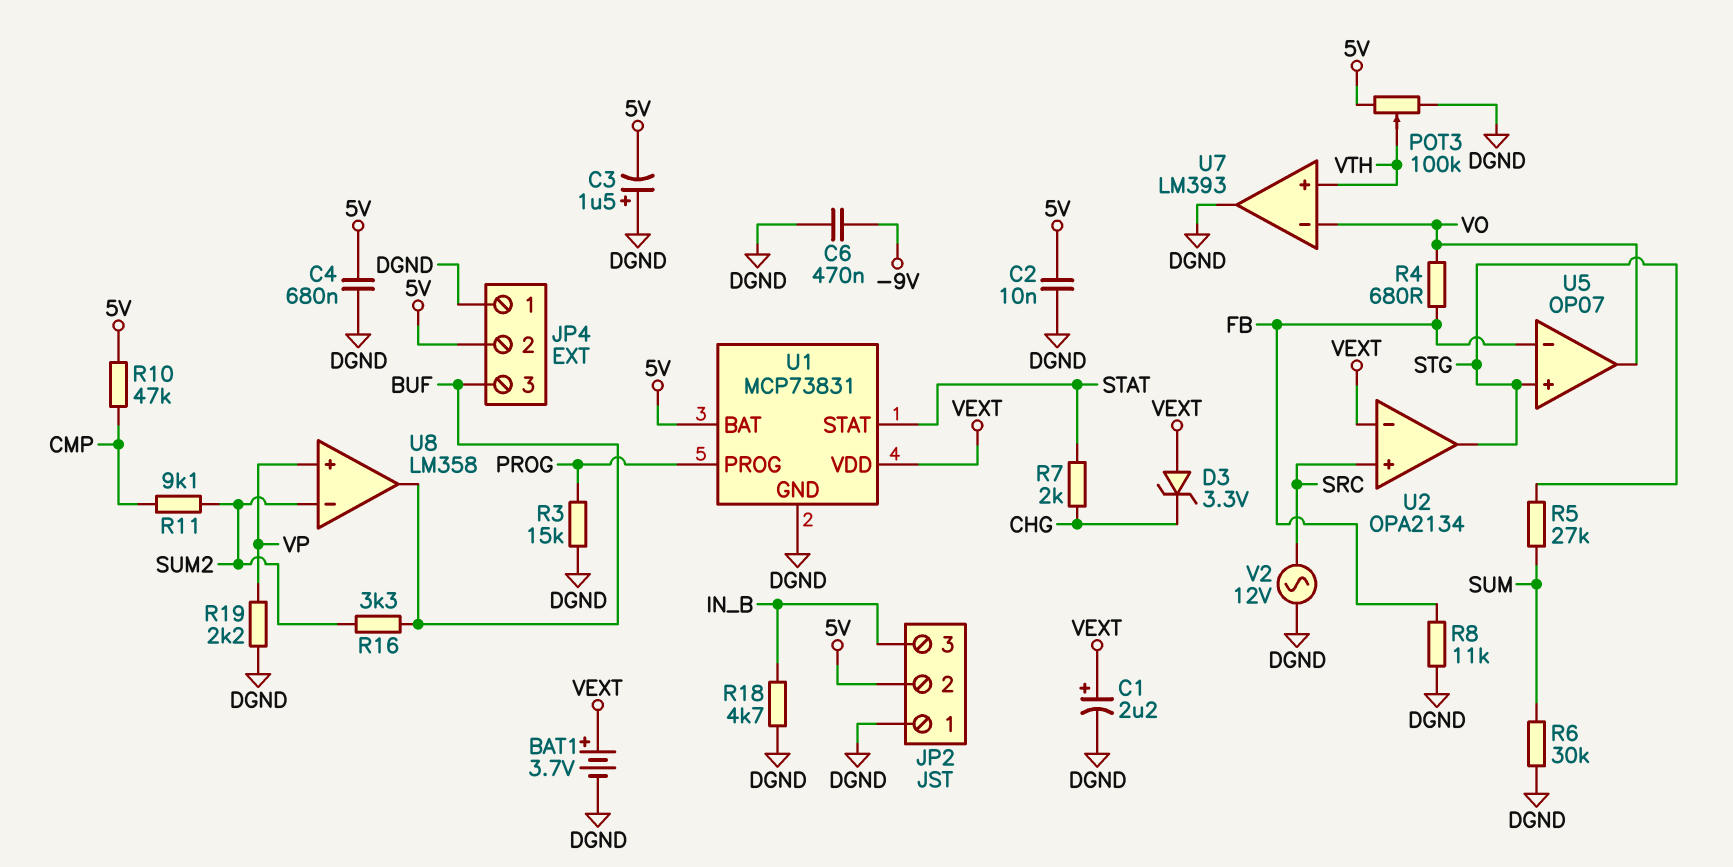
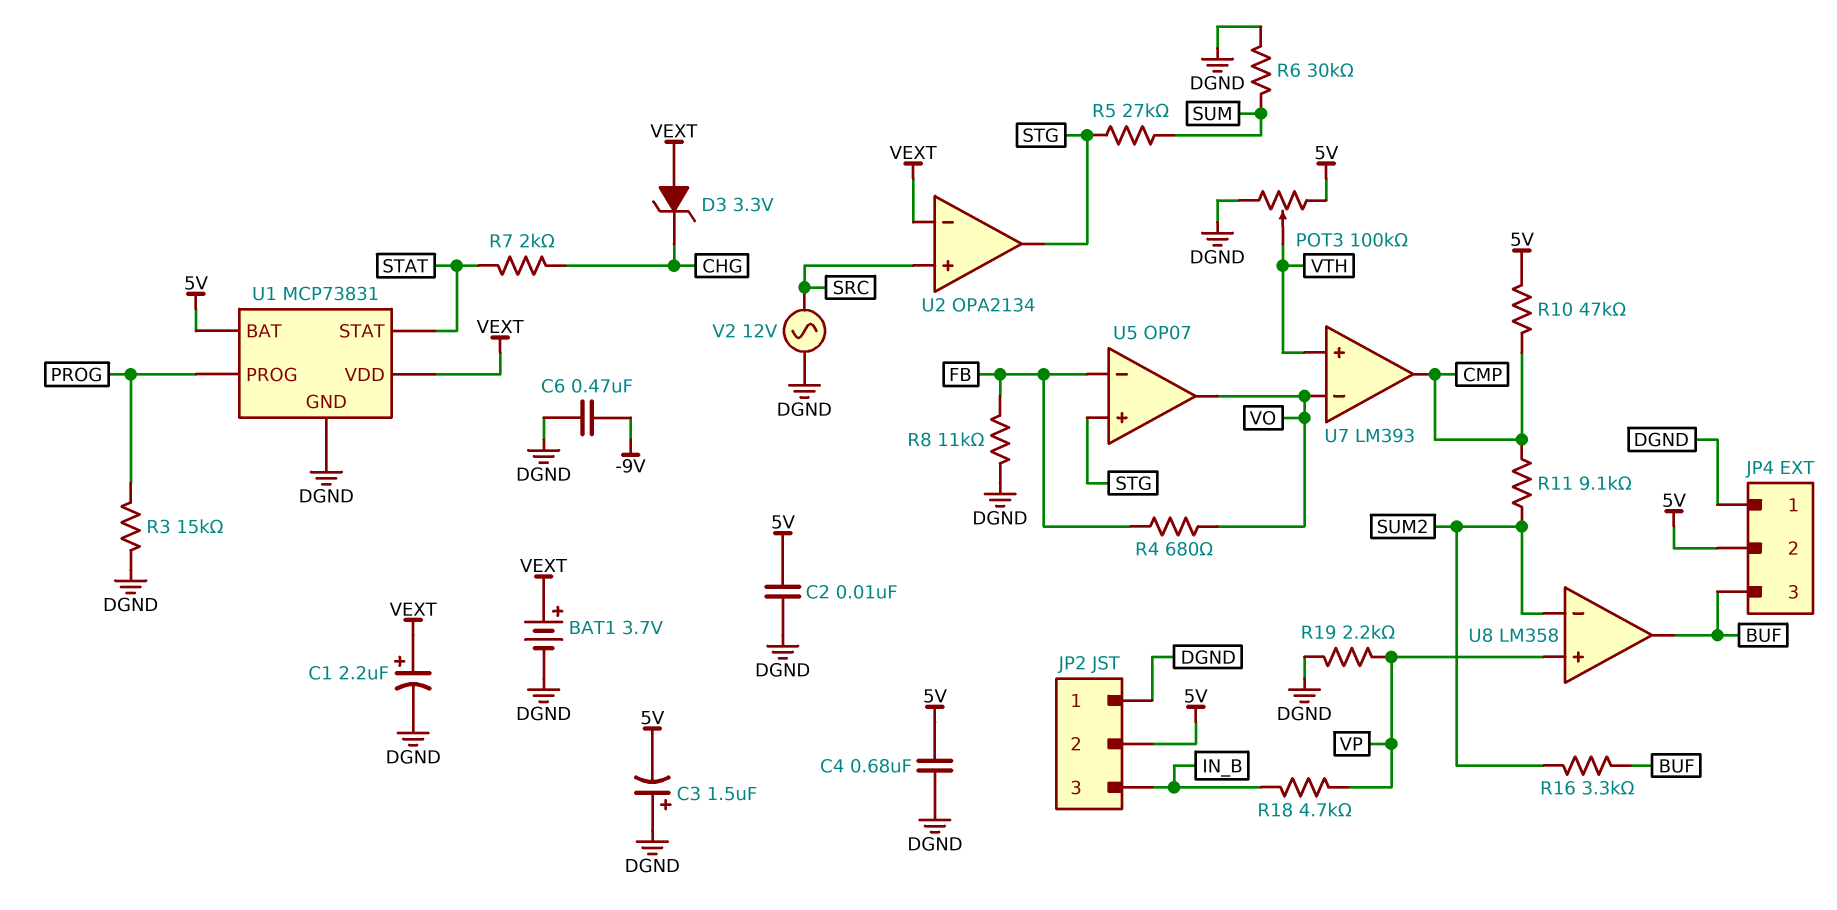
R18: 4.7k (DGND, IN_B) -> 4.7k (IN_B, VP)
U7 pin out: DGND -> CMP

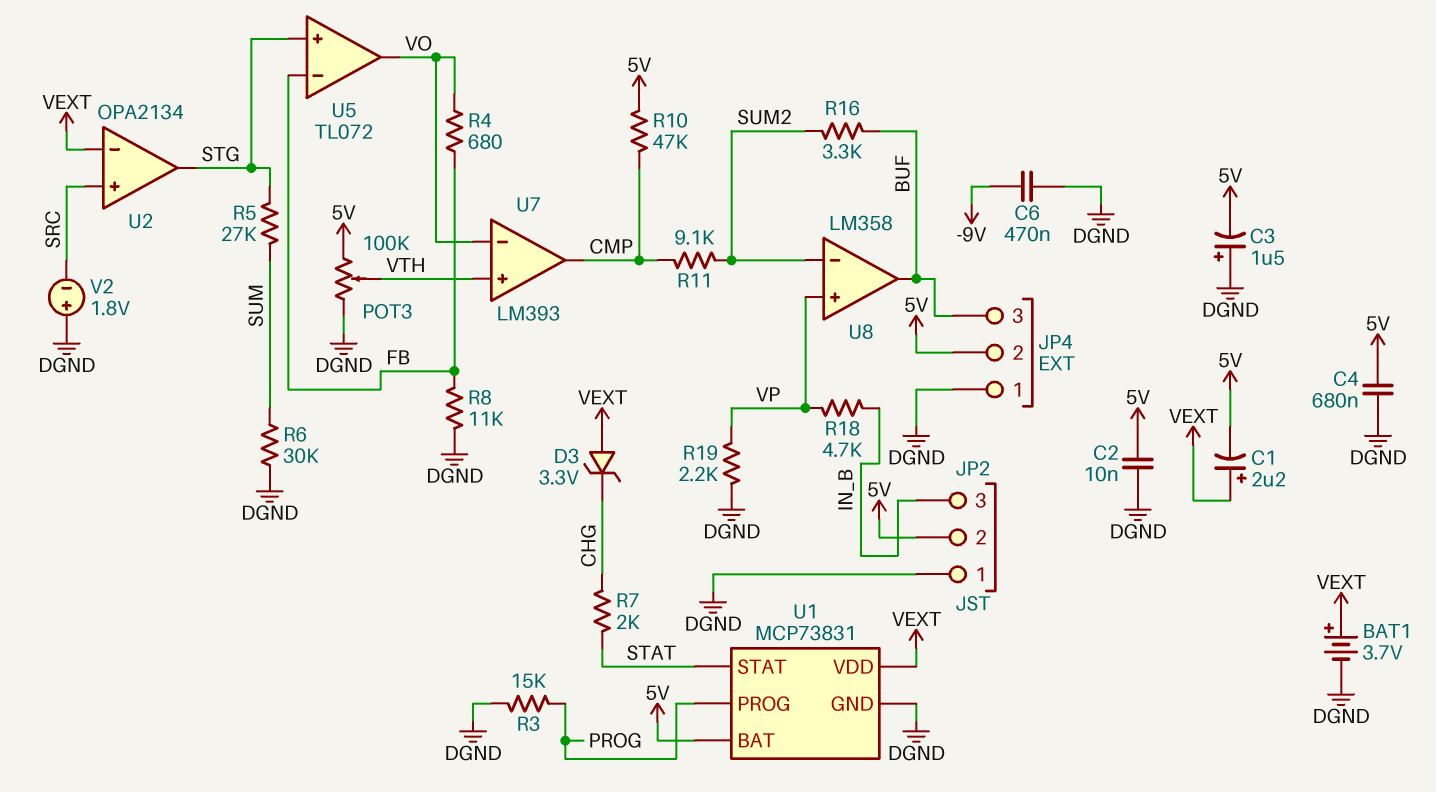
C1: 2.2uF (plus VEXT, minus DGND) -> 2.2uF (plus VEXT, minus 5V)
U5: OP07 -> TL072
V2: AC 12V (DGND, SRC) -> 1.8V (plus DGND, minus SRC)

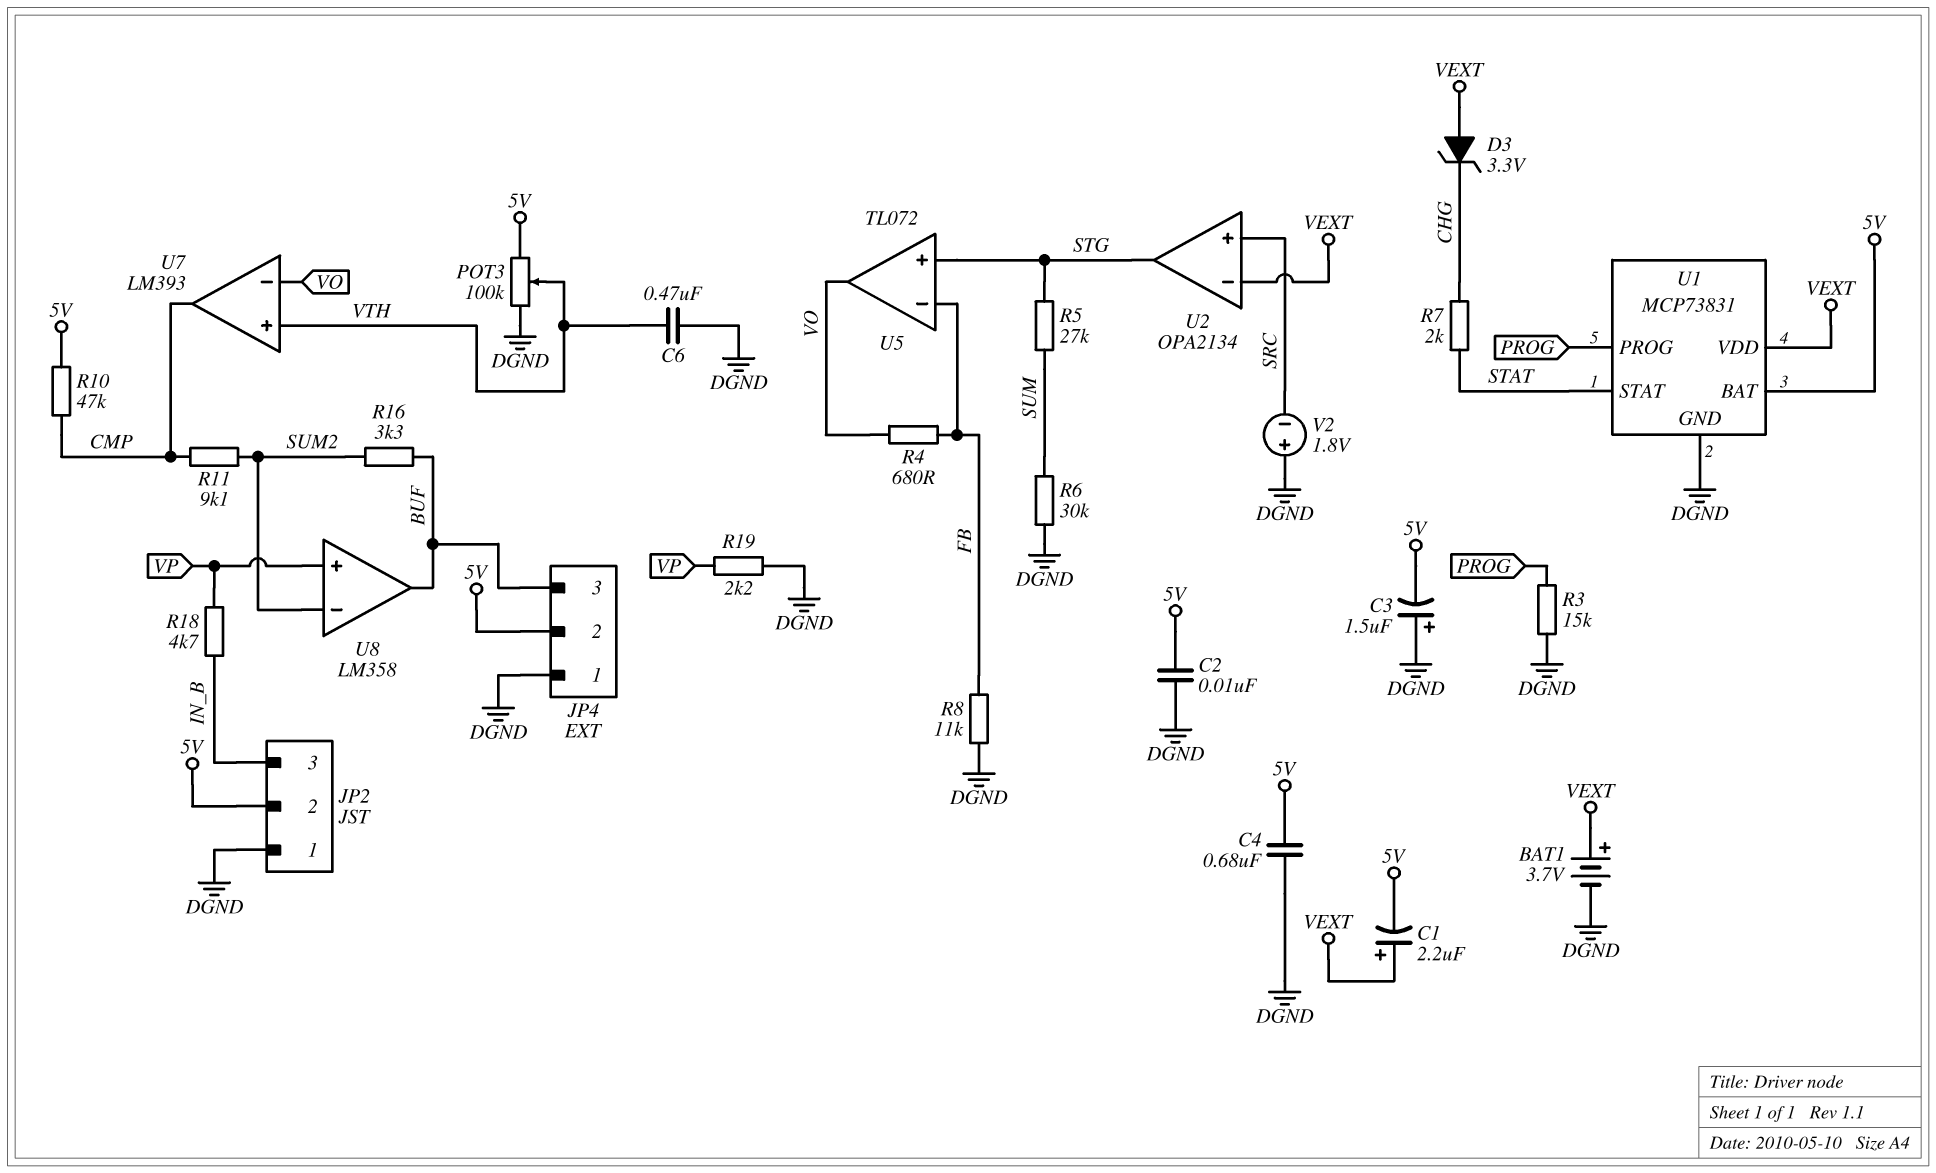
C6: 470nF (-9V, DGND) -> 470nF (DGND, VTH)

